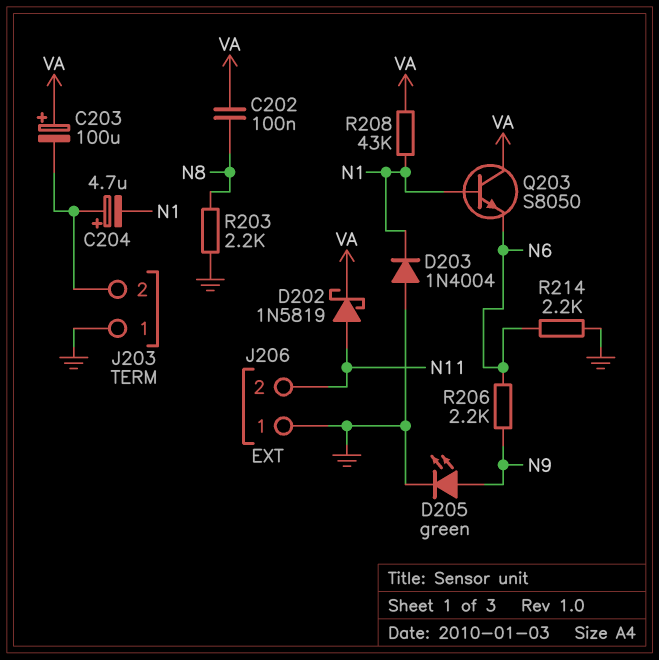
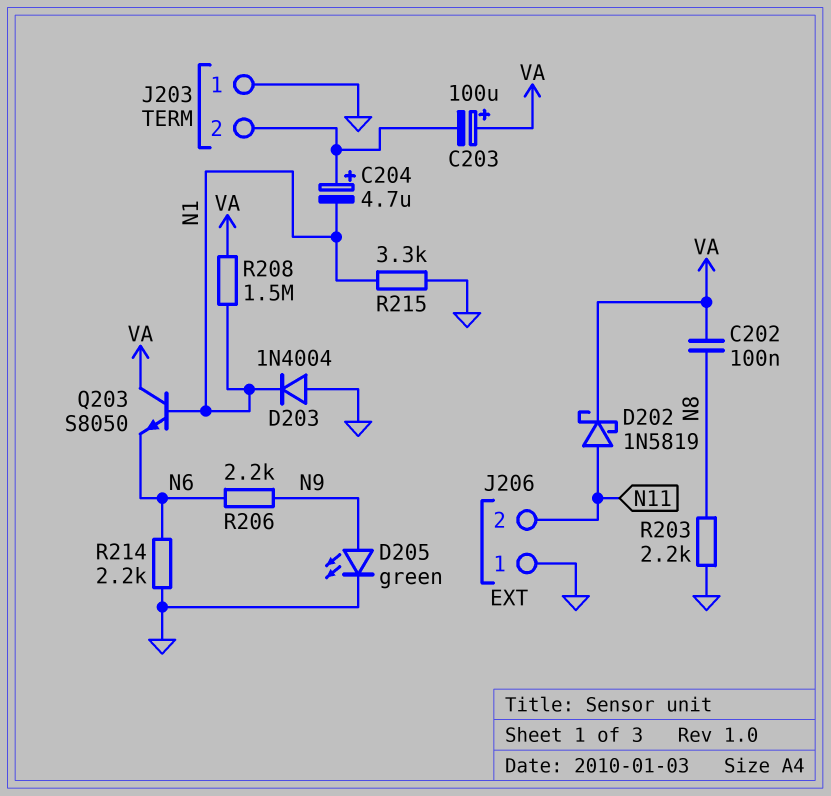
R208: 43k (N1, VA) -> 1.5M (N1, VA)
R215: none -> 3.3k (GND, N1)

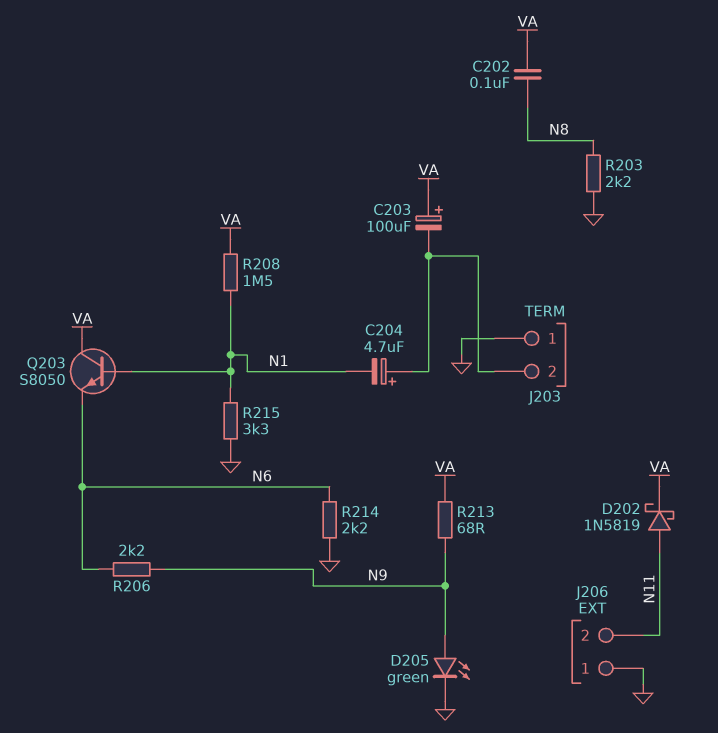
D203: diode 1N4004 (A GND, K N1) -> none
R213: none -> 68 (N9, VA)

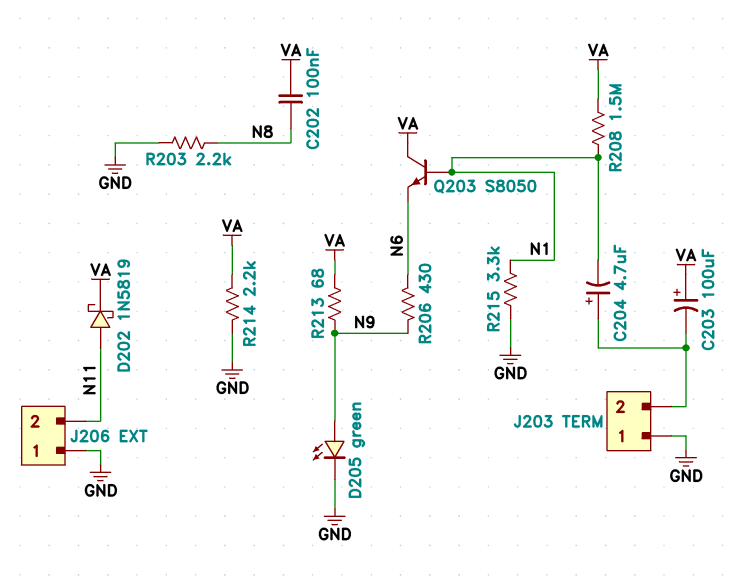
R206: 2.2k (N6, N9) -> 430 (N6, N9)
R214: 2.2k (GND, N6) -> 2.2k (GND, VA)

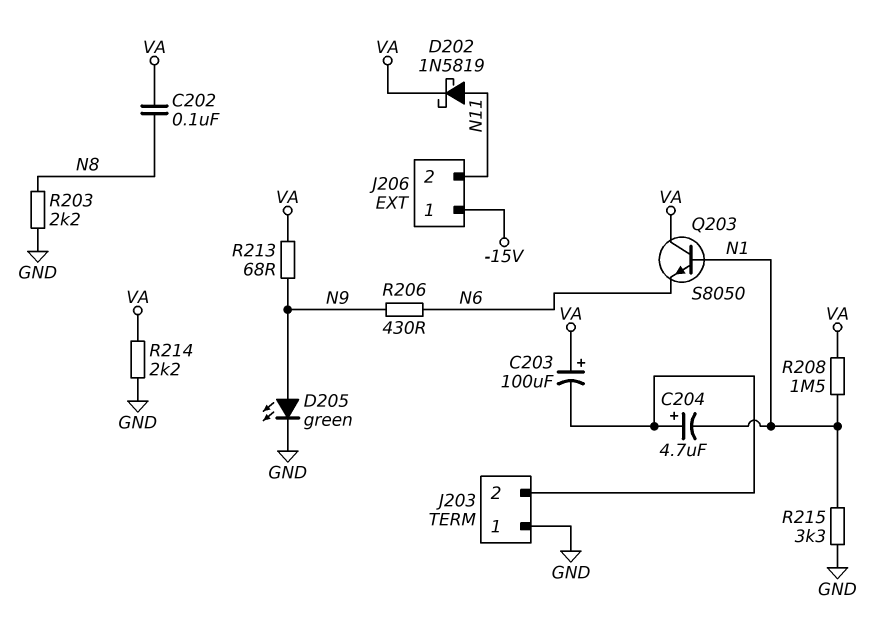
J206 pin 1: GND -> -15V

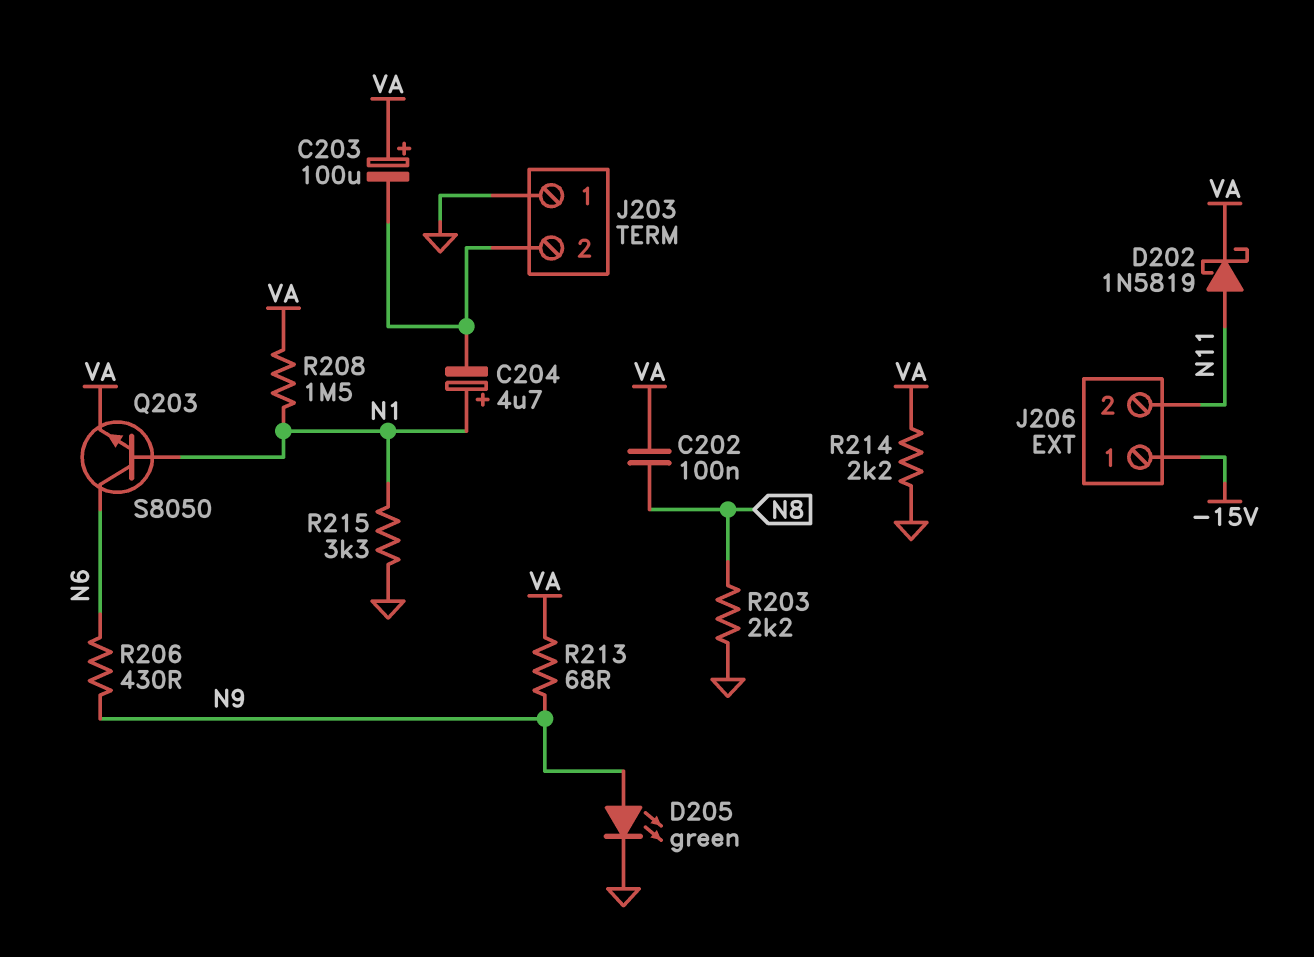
C204: 4.7uF (plus J203/2, minus N1) -> 4.7uF (plus N1, minus J203/2)
Q203: NPN S8050 (B N1, C VA, E N6) -> NPN S8050 (B N1, C N6, E VA)

